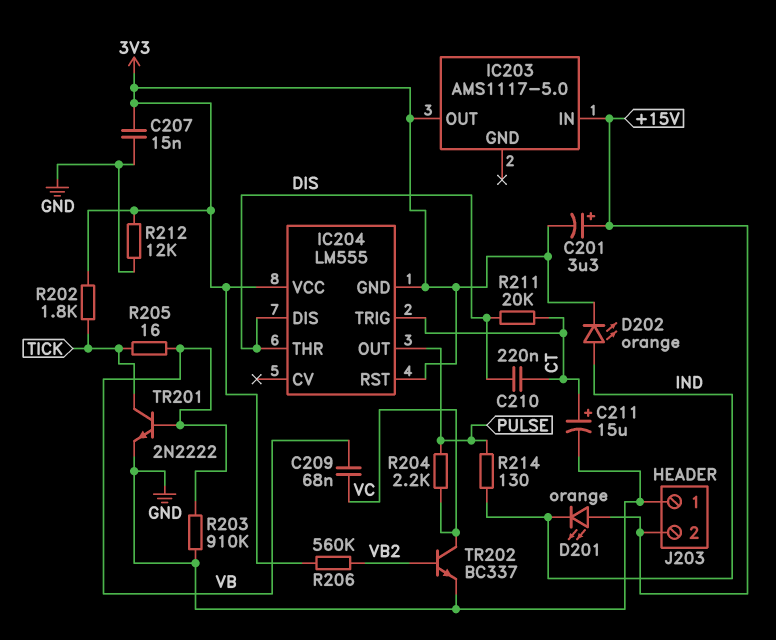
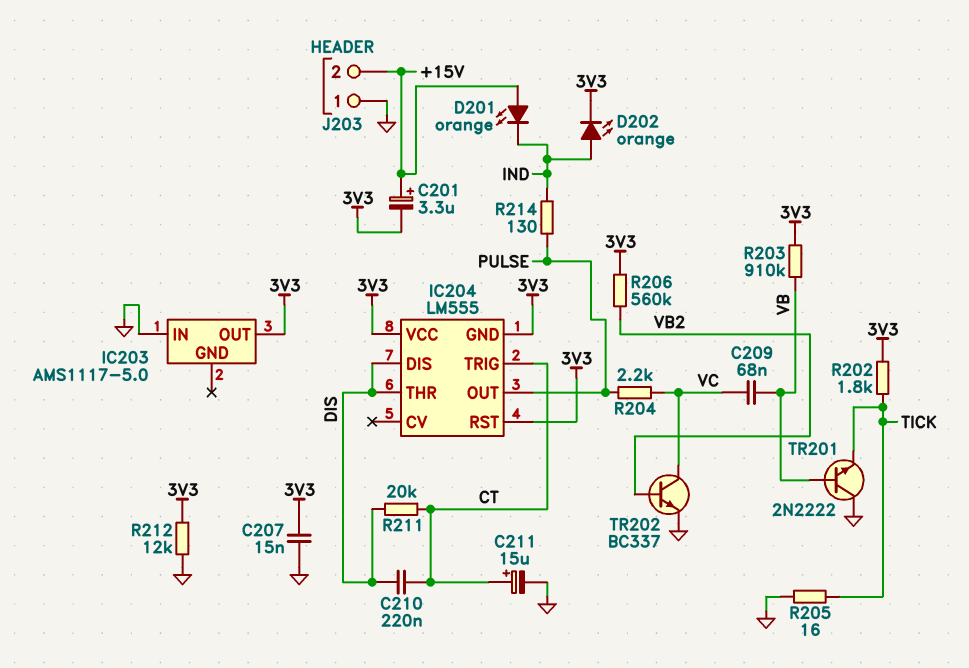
IC203 pin IN: +15V -> GND
R203: 910k (GND, VB) -> 910k (3V3, VB)
R205: 16 (TICK, VB) -> 16 (GND, TICK)
TR201: NPN 2N2222 (B VB, C TICK, E GND) -> NPN 2N2222 (B VB, C GND, E TICK)

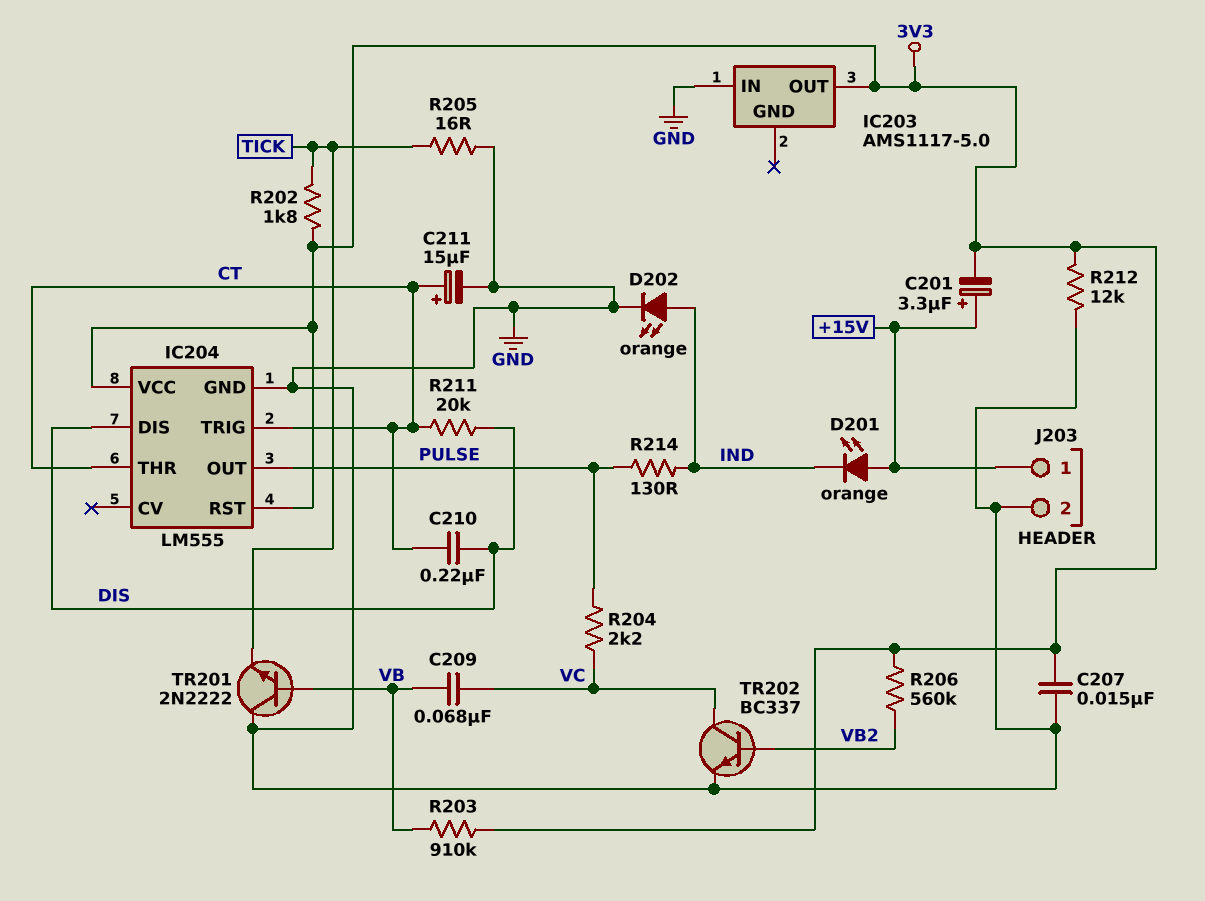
D202: LED orange (A IND, K 3V3) -> LED orange (A IND, K GND)
IC204 pin GND: 3V3 -> GND
IC204 pin THR: DIS -> CT
J203 pin 1: GND -> +15V
J203 pin 2: +15V -> GND

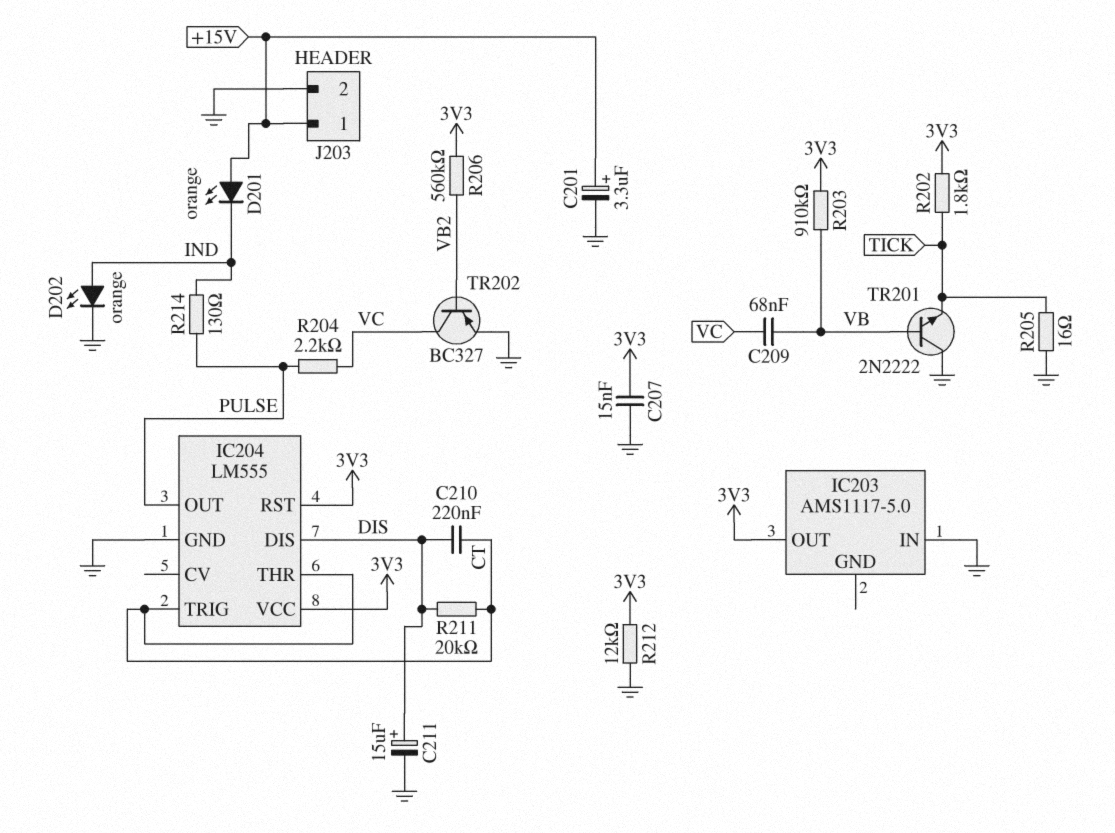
C201: 3.3uF (plus +15V, minus 3V3) -> 3.3uF (plus +15V, minus GND)
C211: 15uF (plus CT, minus GND) -> 15uF (plus DIS, minus GND)
TR202: NPN BC337 (B VB2, C VC, E GND) -> PNP BC327 (B VB2, C VC, E GND)

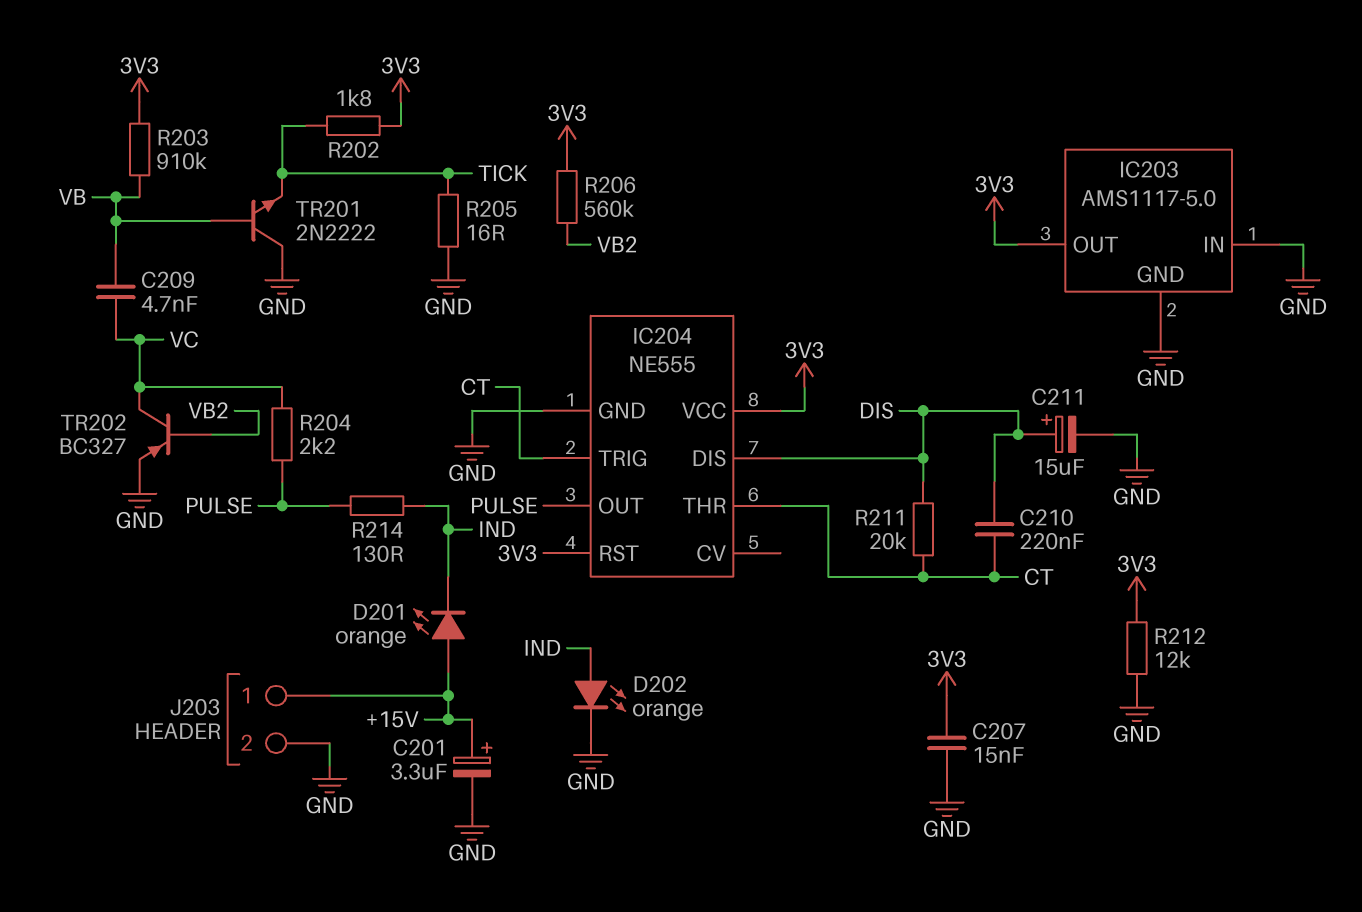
C209: 68nF (VB, VC) -> 4.7nF (VB, VC)
IC203 pin GND: none -> GND
IC204: LM555 -> NE555

